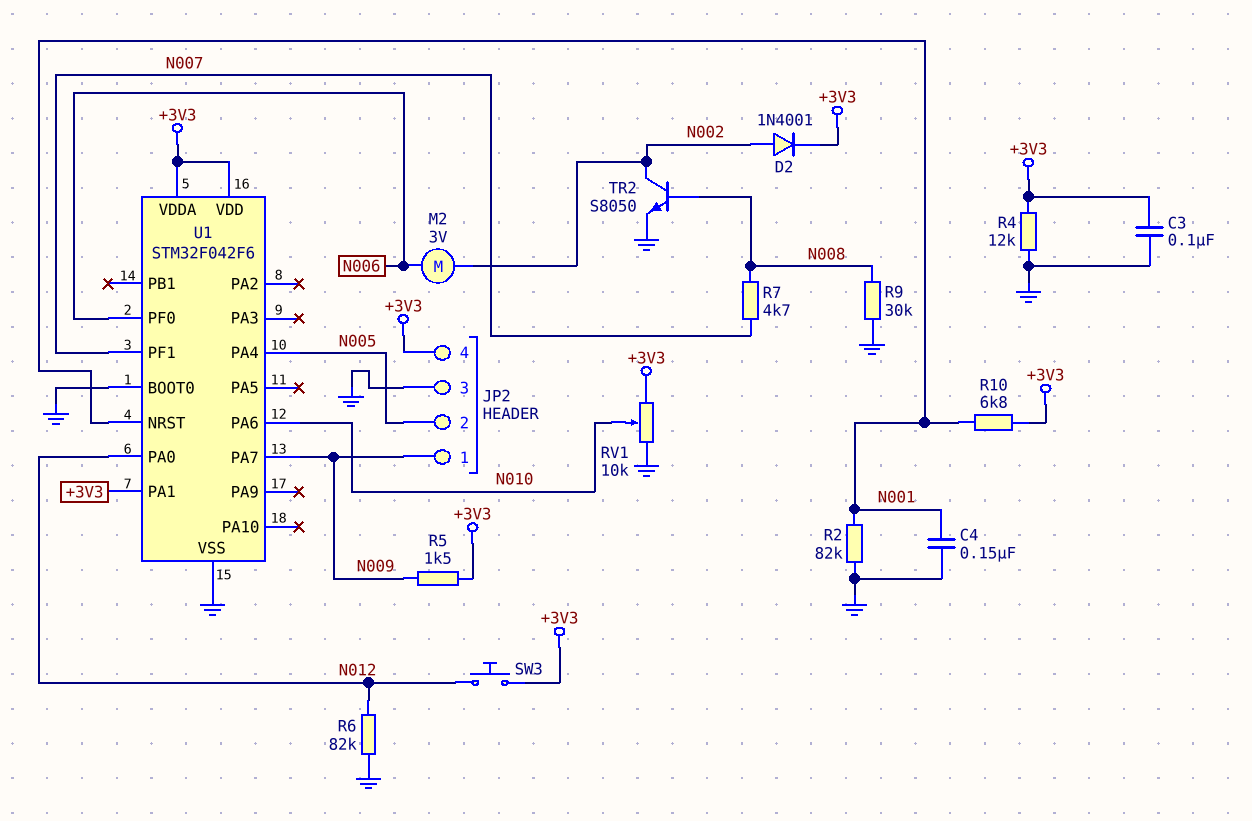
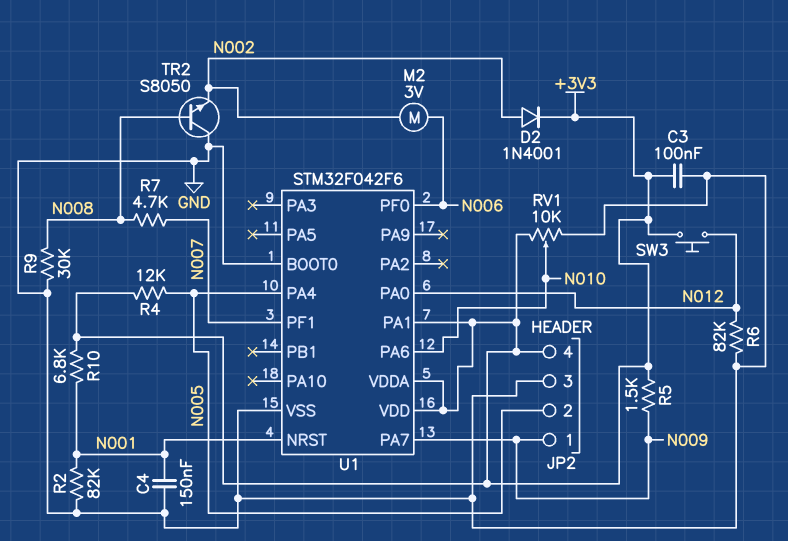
R4: 12k (+3V3, GND) -> 12k (+3V3, N005)
TR2: NPN S8050 (B N008, C N002, E GND) -> NPN S8050 (B N008, C GND, E N002)

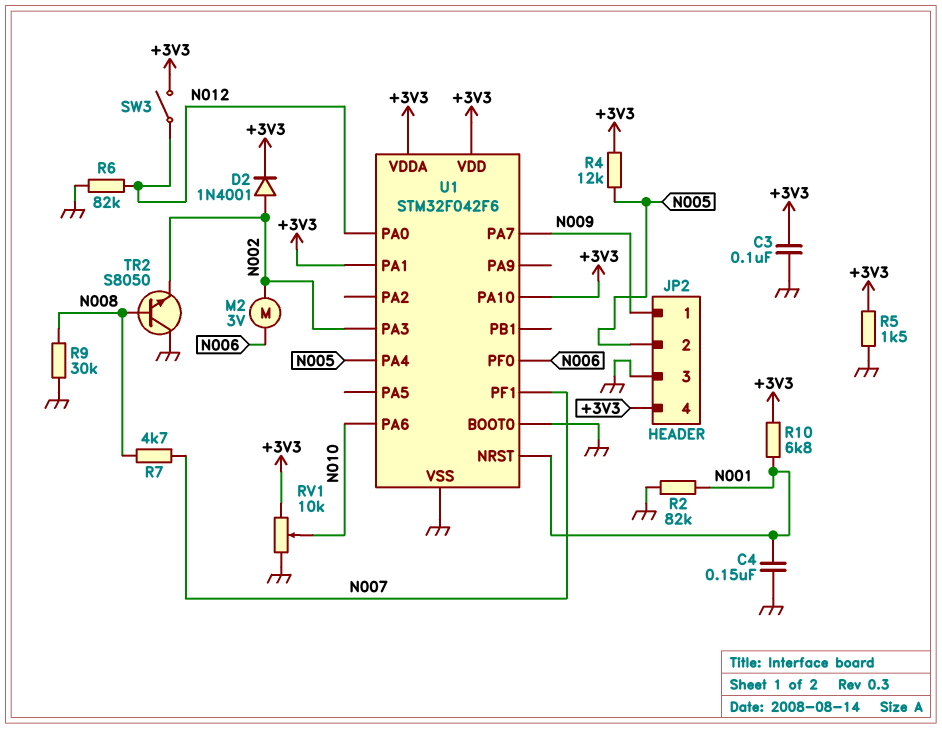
R5: 1.5k (+3V3, N009) -> 1.5k (+3V3, GND)
SW3: button (+3V3, N012) -> switch (+3V3, N012)
U1 pin PA3: none -> N002
U1 pin PA10: none -> +3V3

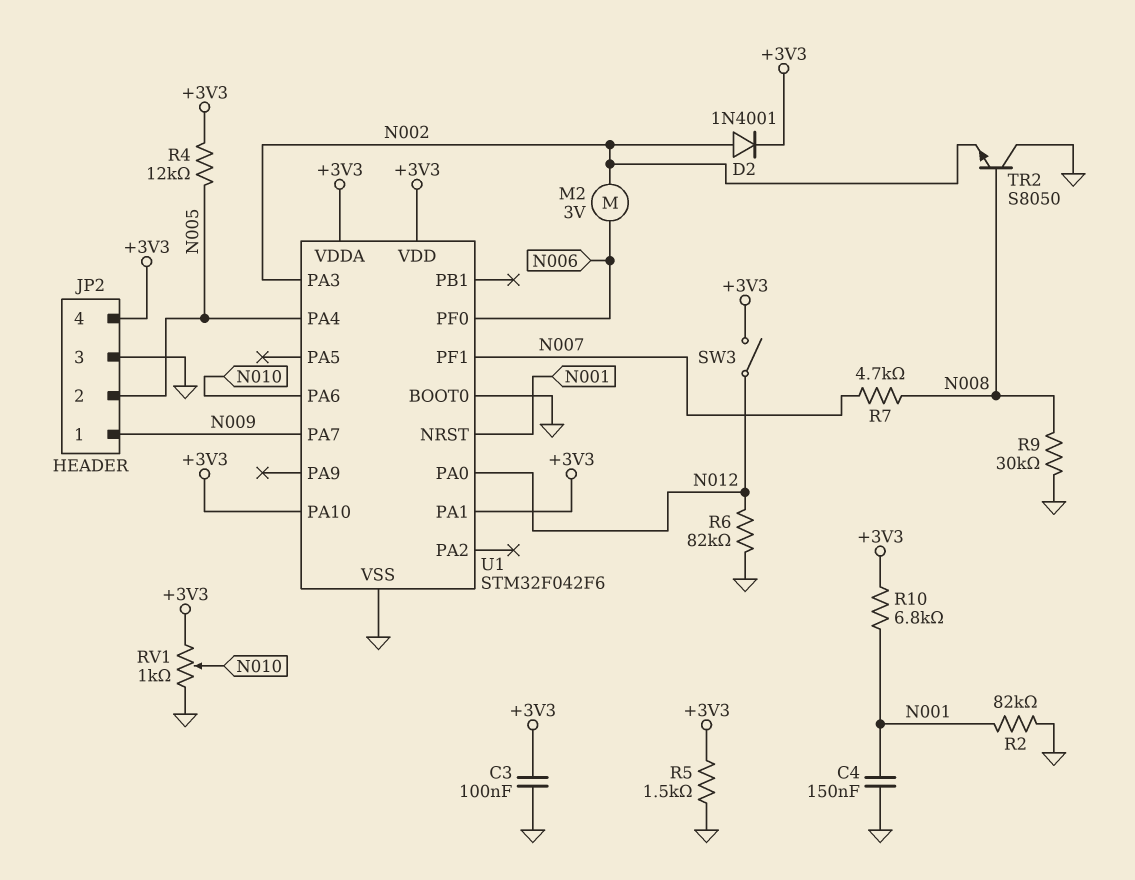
RV1: 10k (+3V3, GND, wiper N010) -> 1k (+3V3, GND, wiper N010)

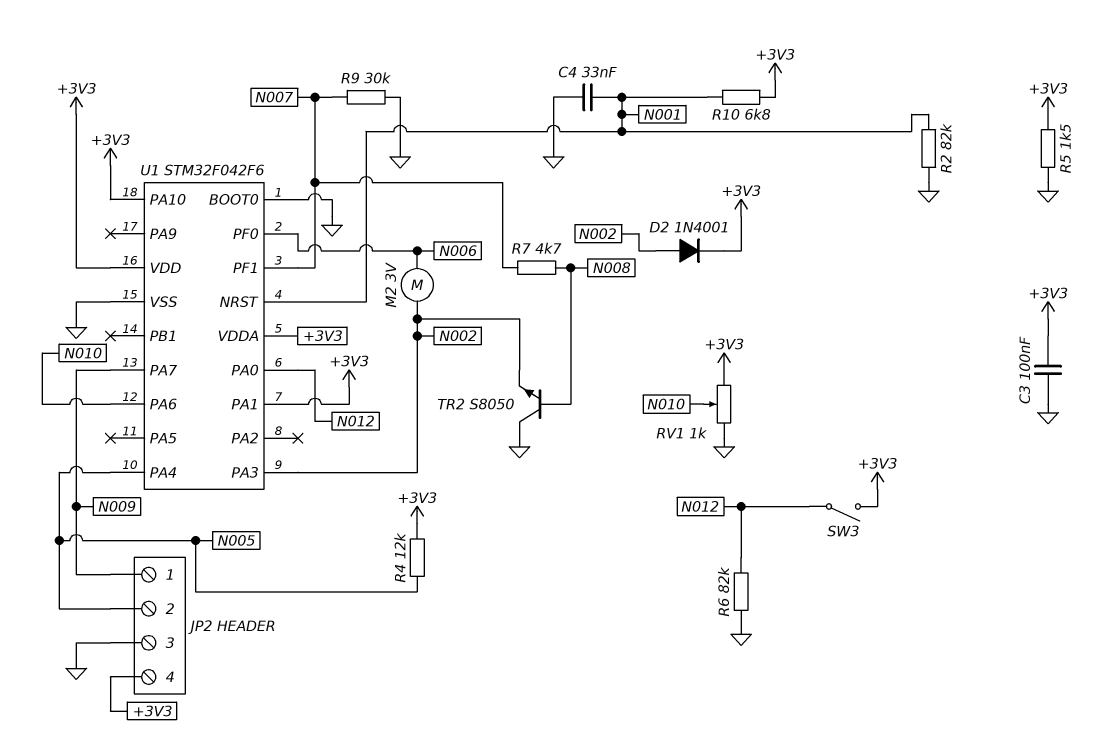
C4: 150nF (GND, N001) -> 33nF (GND, N001)
R9: 30k (GND, N008) -> 30k (GND, N007)

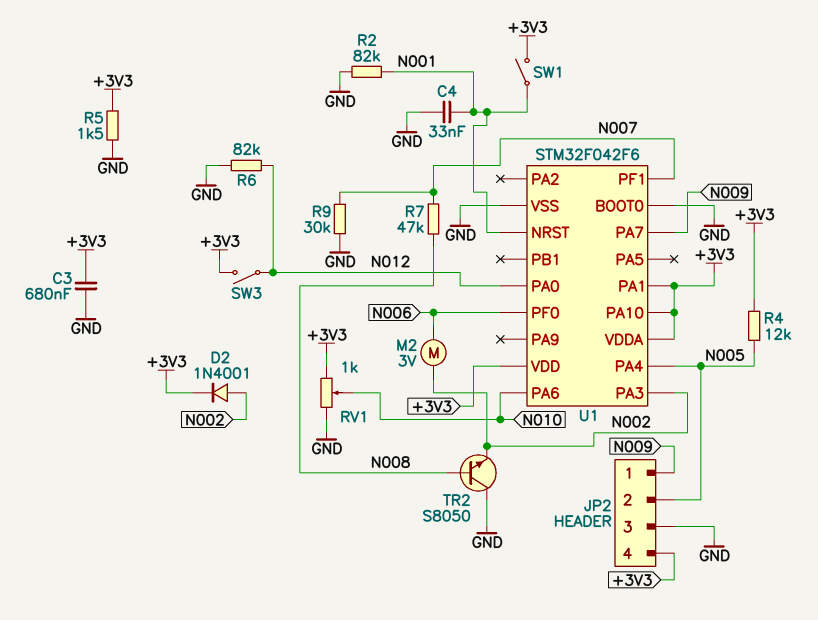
C3: 100nF (+3V3, GND) -> 680nF (+3V3, GND)
R7: 4.7k (N007, N008) -> 47k (N007, N008)
R10: 6.8k (+3V3, N001) -> none
SW1: none -> switch (+3V3, N001)

